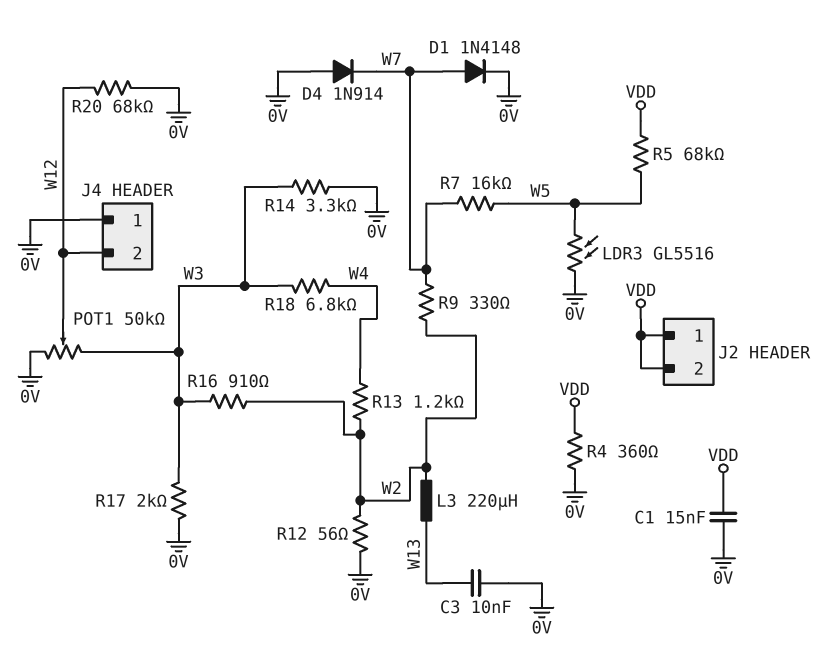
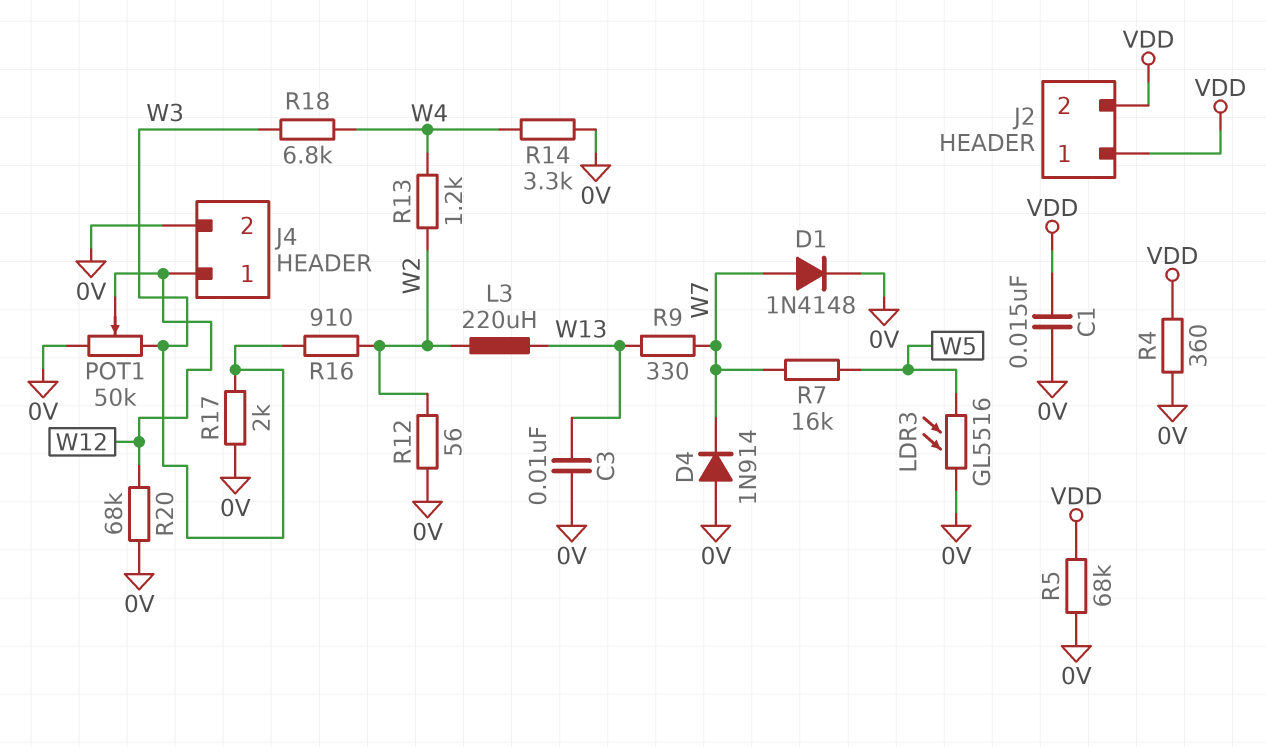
J4 pin 1: 0V -> W12
J4 pin 2: W12 -> 0V
R5: 68k (VDD, W5) -> 68k (0V, VDD)
R9: 330 (W2, W7) -> 330 (W7, W13)
R14: 3.3k (0V, W3) -> 3.3k (0V, W4)

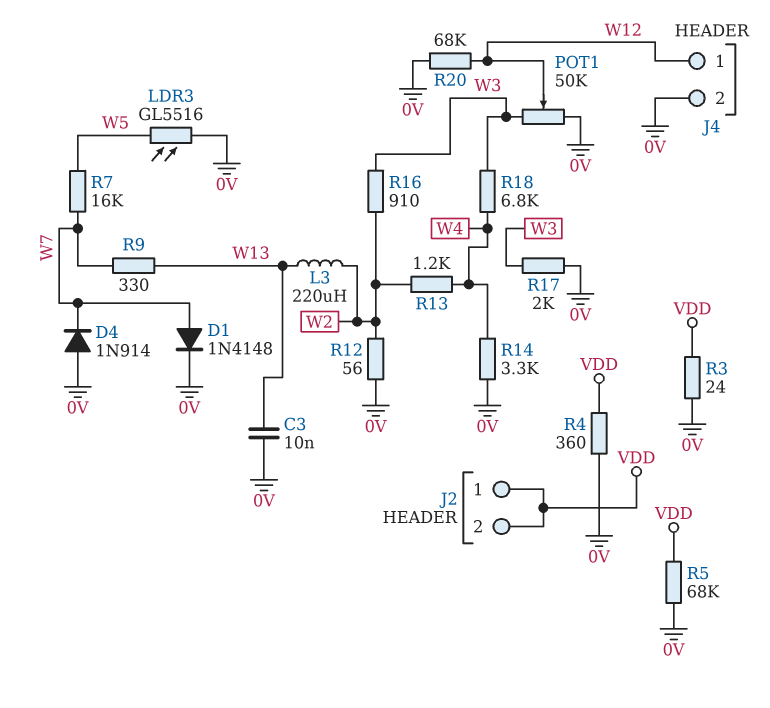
C1: 15nF (0V, VDD) -> none
R3: none -> 24 (0V, VDD)

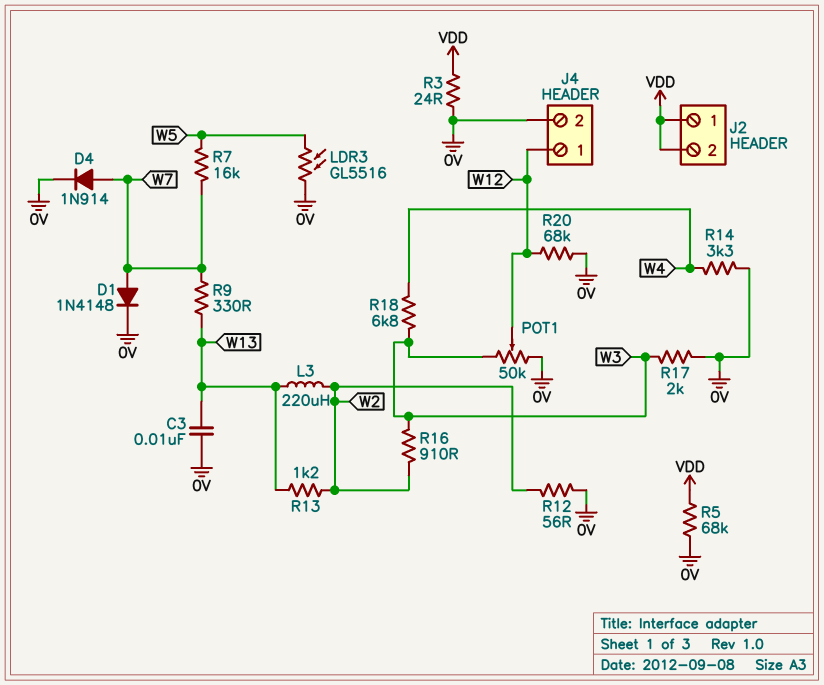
D4: diode 1N914 (A 0V, K W7) -> diode 1N914 (A W7, K 0V)
R4: 360 (0V, VDD) -> none
R13: 1.2k (W2, W4) -> 1.2k (W2, W13)

